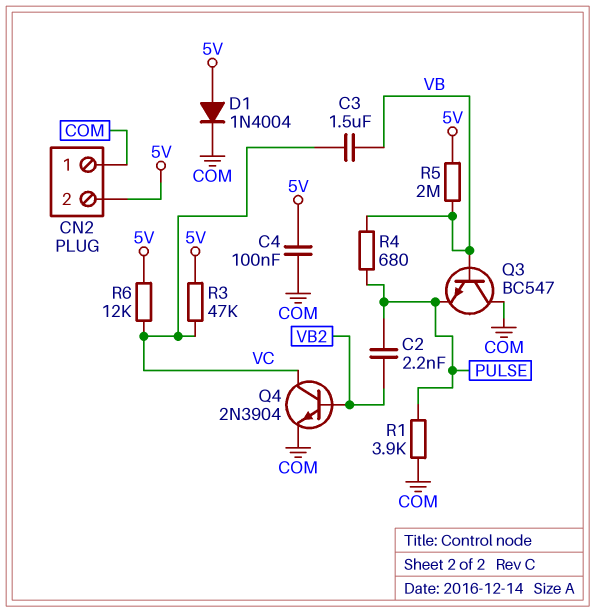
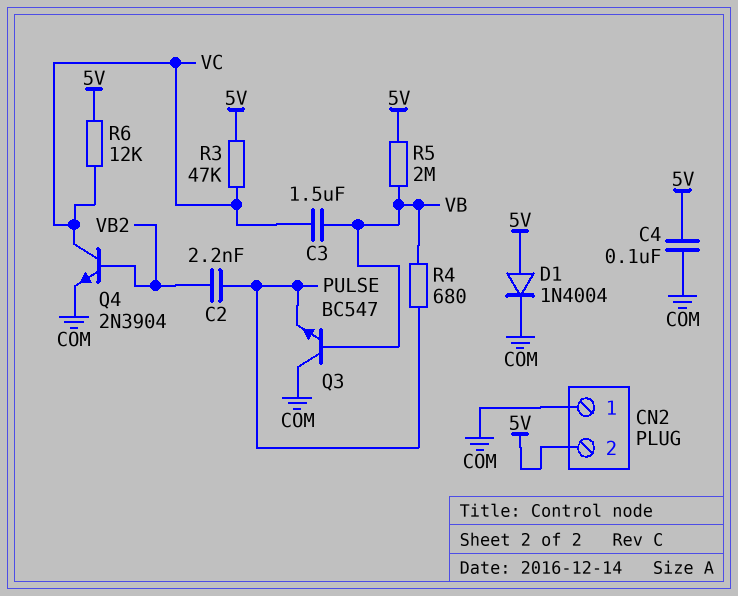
R1: 3.9k (COM, PULSE) -> none

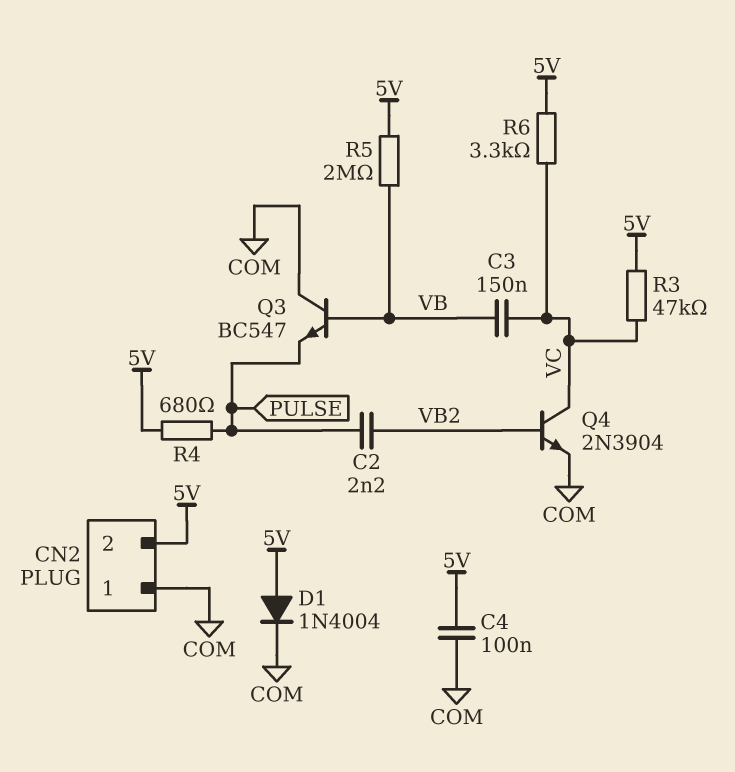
C3: 1.5uF (VB, VC) -> 150nF (VB, VC)
R4: 680 (PULSE, VB) -> 680 (5V, PULSE)
R6: 12k (5V, VC) -> 3.3k (5V, VC)

